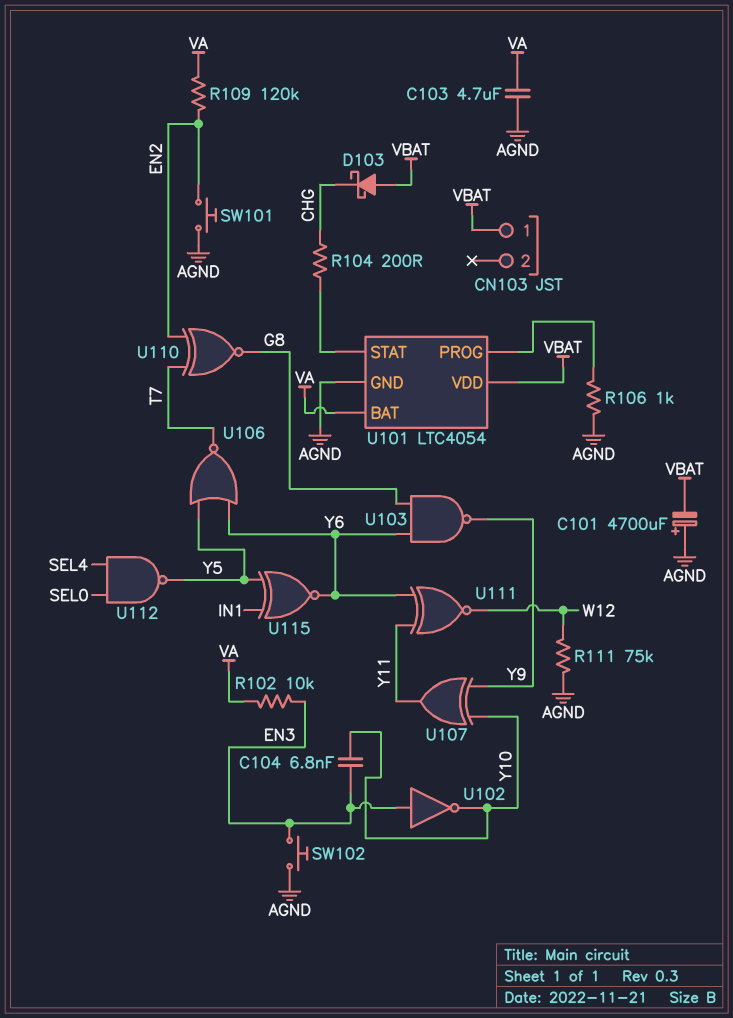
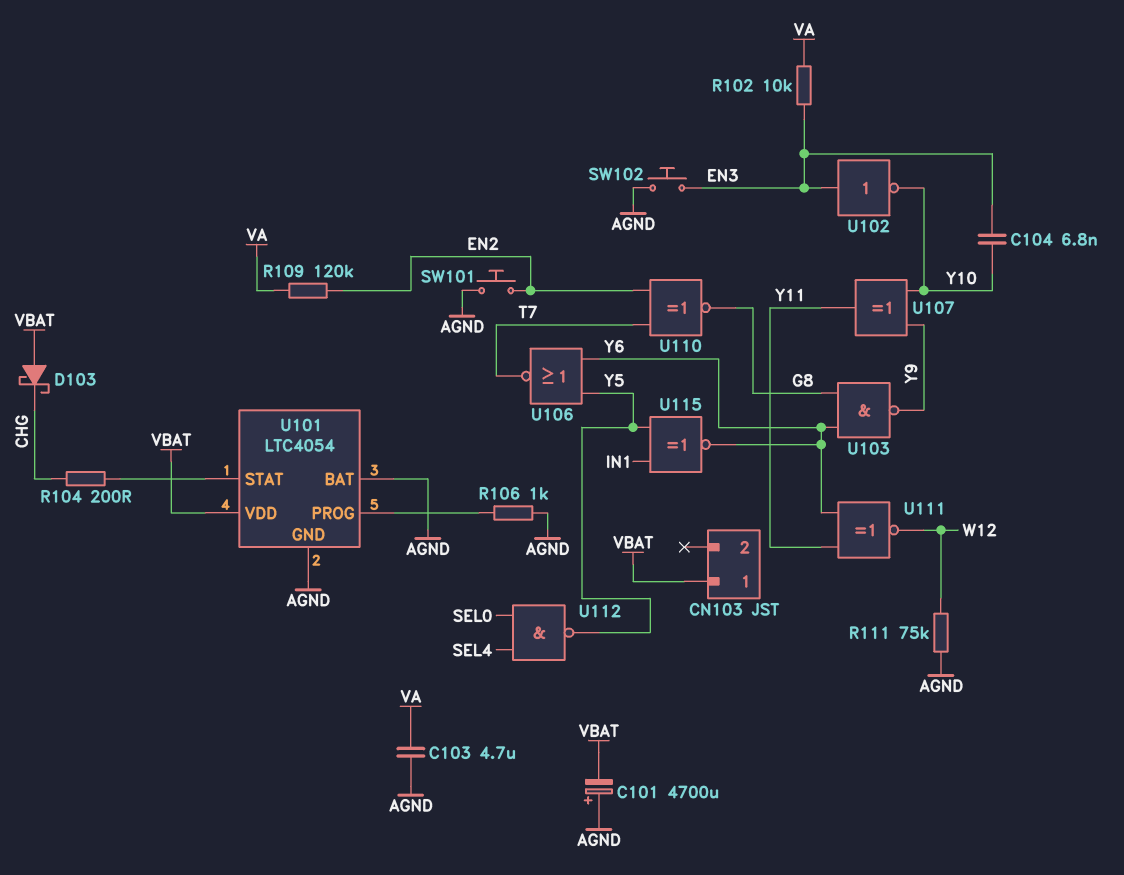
U101 pin BAT: VA -> AGND

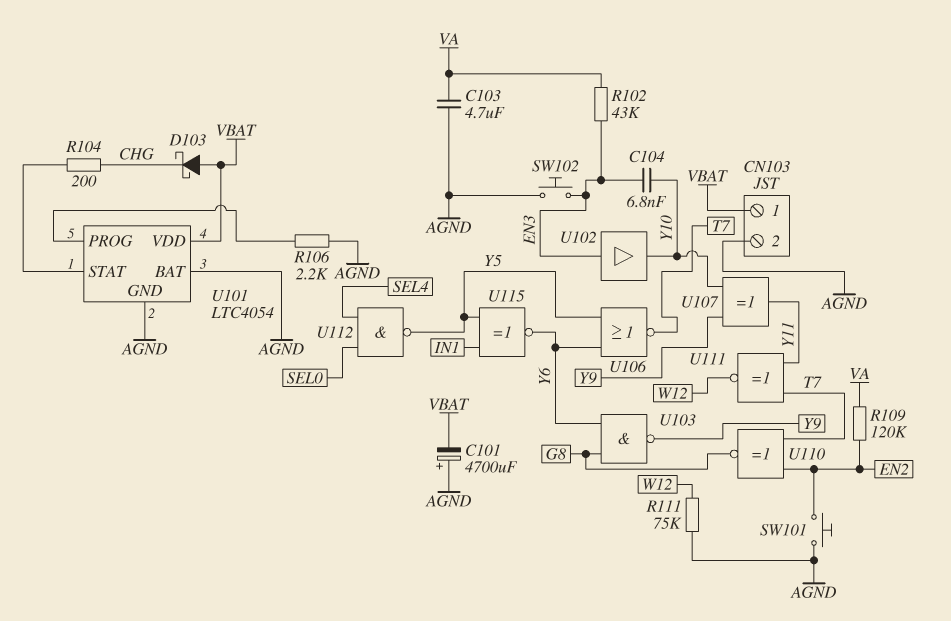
CN103 pin 2: none -> AGND
R102: 10k (EN3, VA) -> 43k (EN3, VA)
R106: 1k (AGND, U101/PROG) -> 2.2k (AGND, U101/PROG)
U102: NOT (in EN3, out Y10) -> buffer (in EN3, out Y10)
U111: XNOR (in Y6, in Y11, out W12) -> XNOR (in T7, in Y11, out W12)

